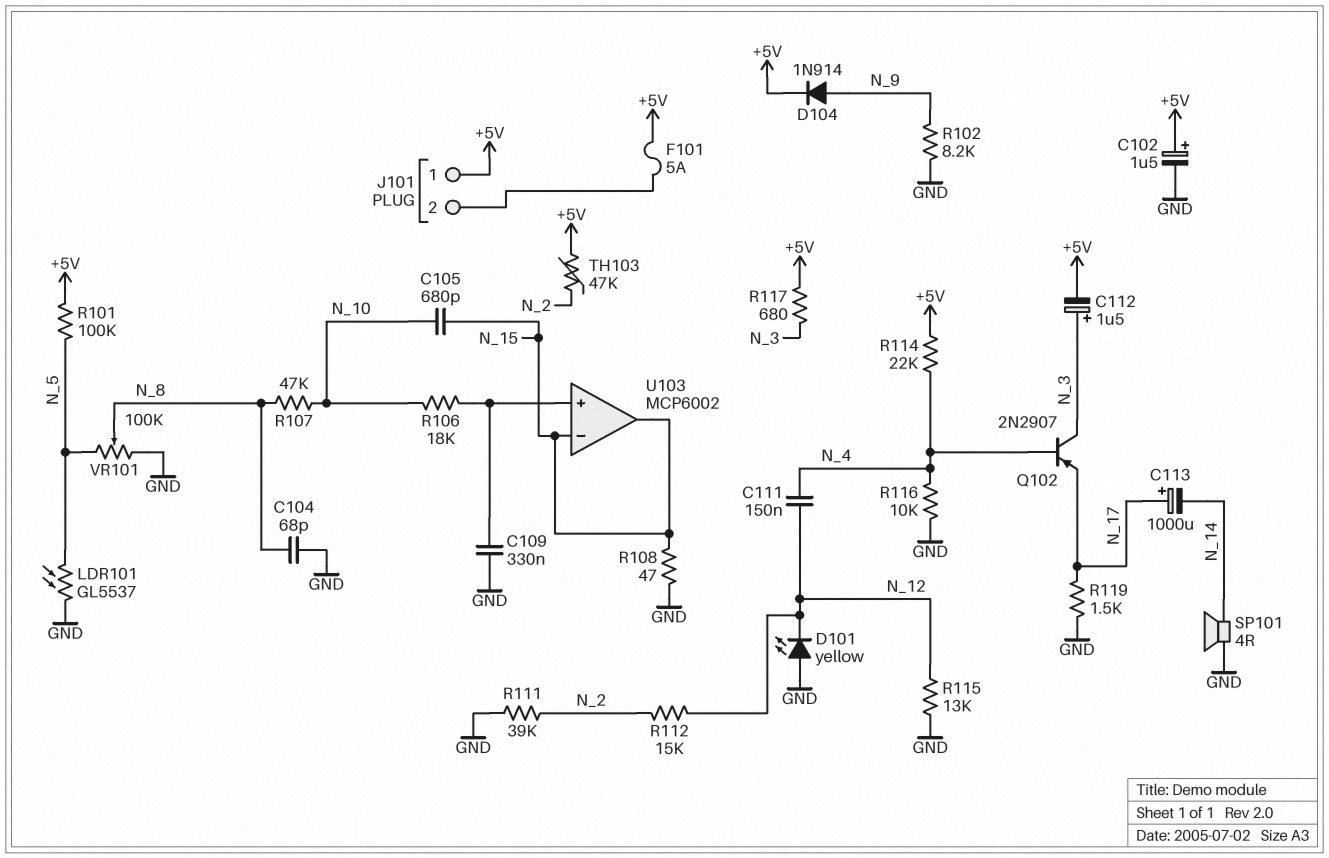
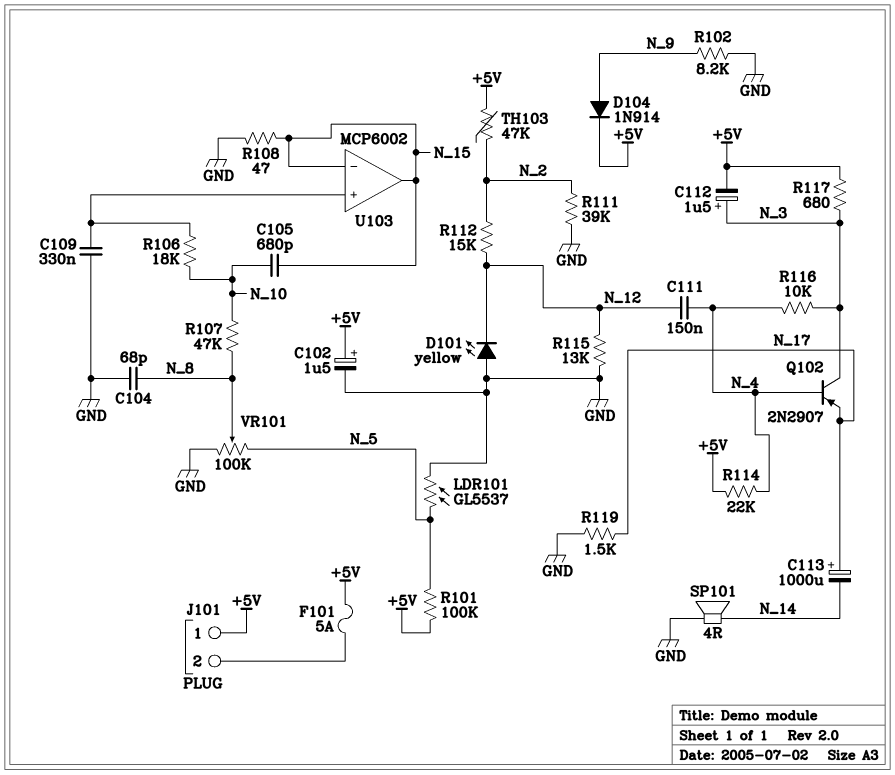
R116: 10k (GND, N_4) -> 10k (N_3, N_4)

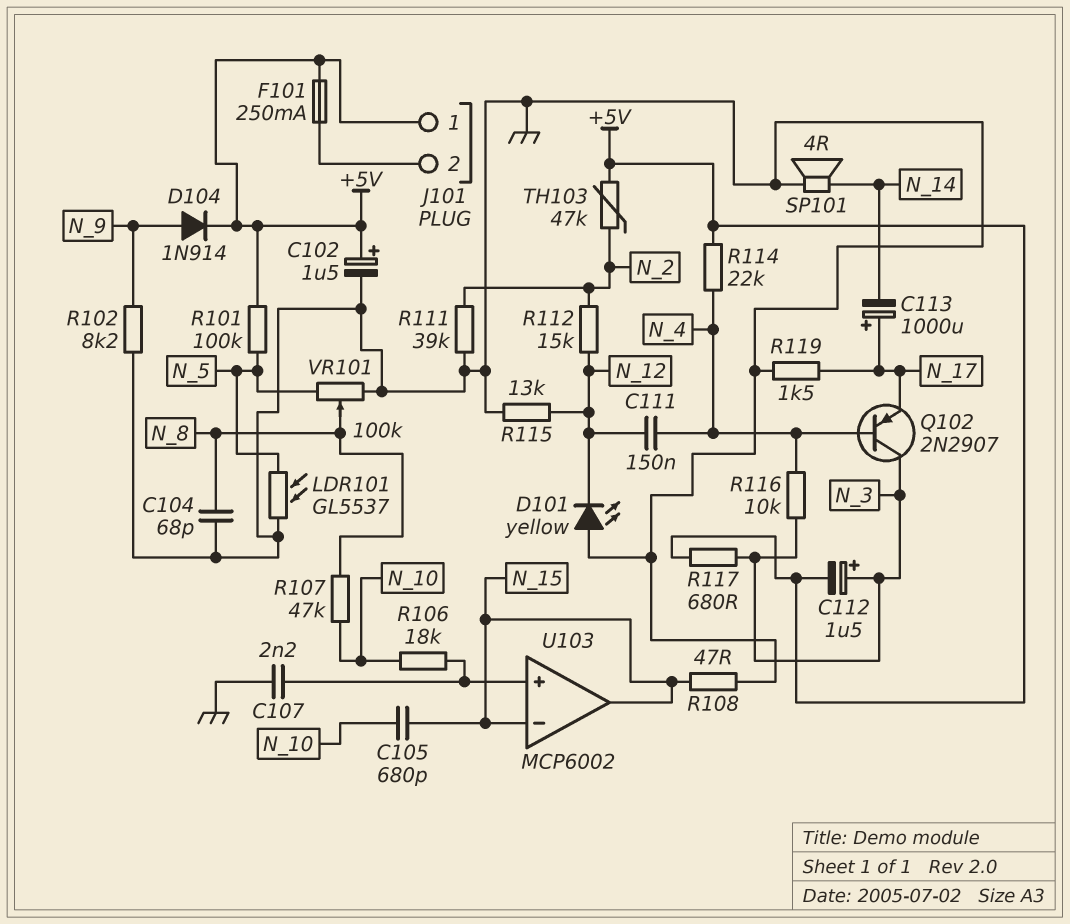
C107: none -> 2.2nF (GND, U103/in+)
C109: 330nF (GND, U103/in+) -> none
F101: 5A (+5V, J101/2) -> 250mA (+5V, J101/2)

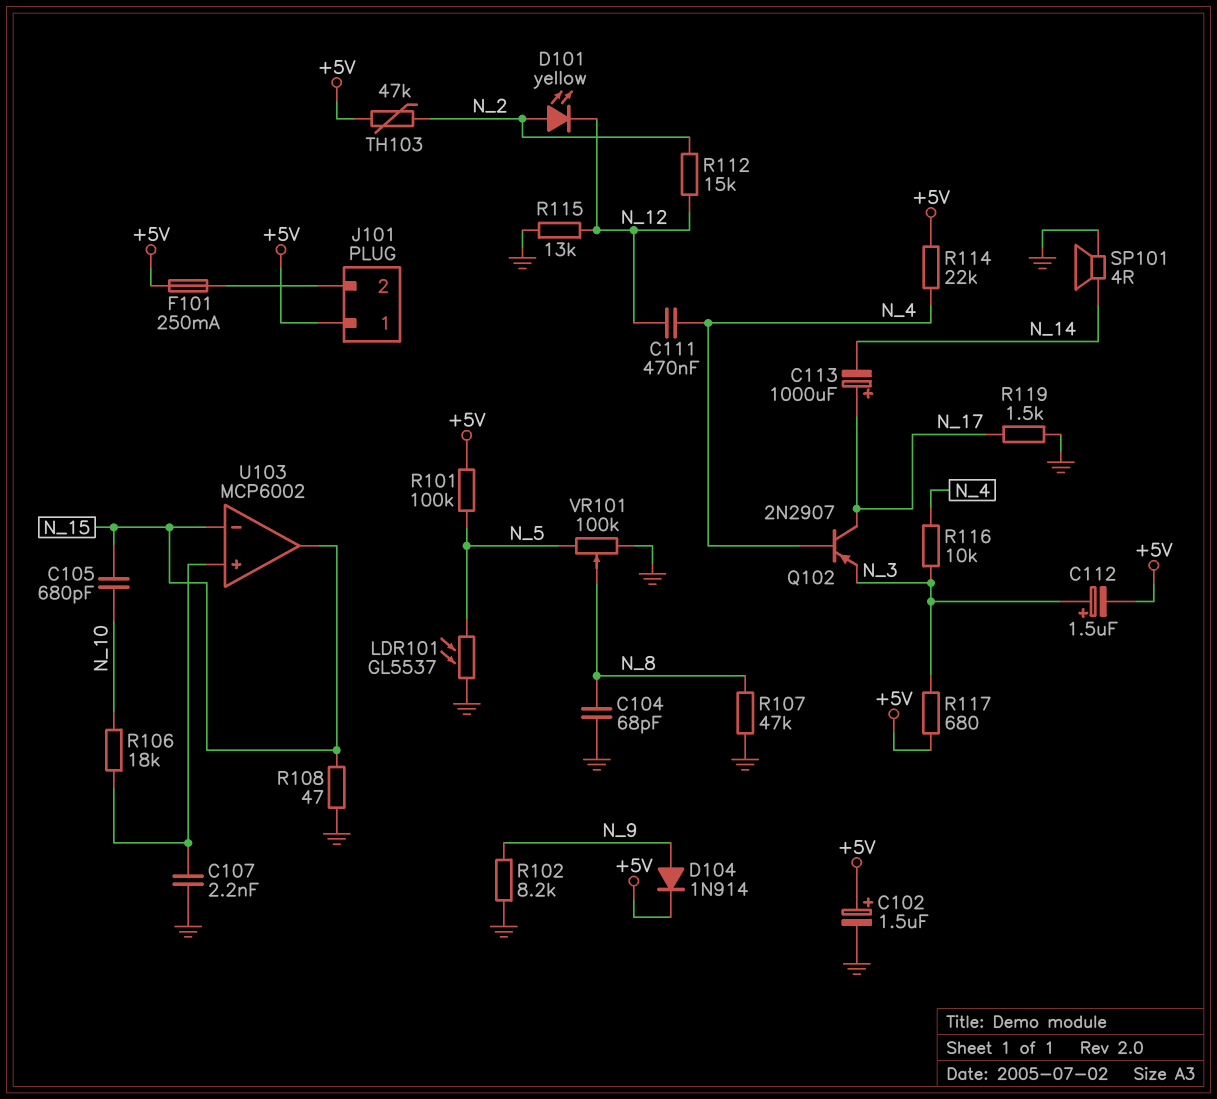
C111: 150nF (N_4, N_12) -> 470nF (N_4, N_12)
D101: LED yellow (A GND, K N_12) -> LED yellow (A N_2, K N_12)
Q102: PNP 2N2907 (B N_4, C N_3, E N_17) -> PNP 2N2907 (B N_4, C N_17, E N_3)
R107: 47k (N_8, N_10) -> 47k (GND, N_8)
R111: 39k (GND, N_2) -> none

